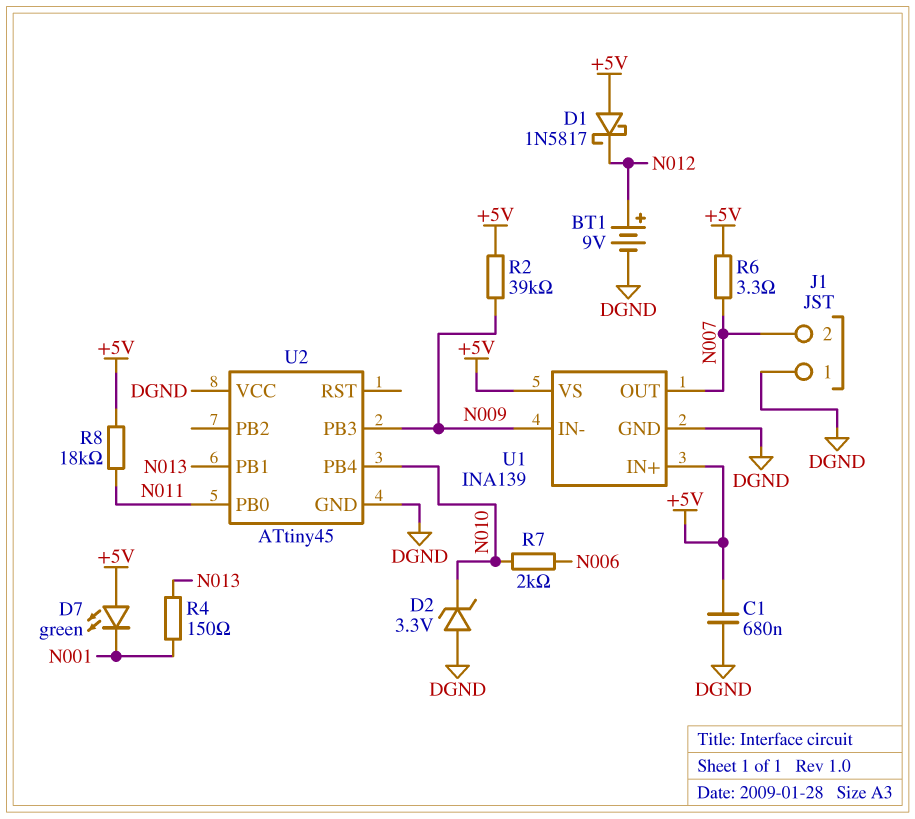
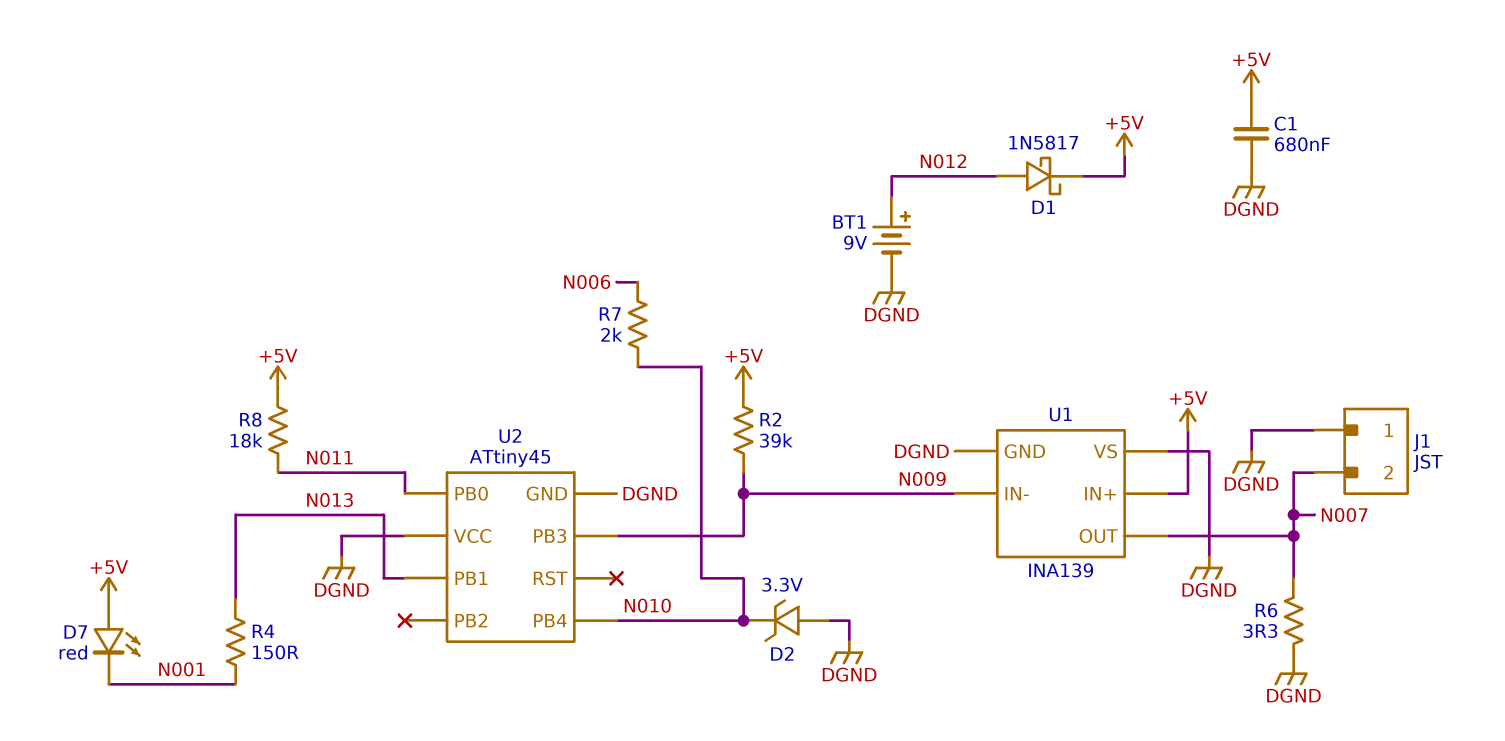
D1: schottky 1N5817 (A +5V, K N012) -> schottky 1N5817 (A N012, K +5V)
D7: LED green (A +5V, K N001) -> LED red (A +5V, K N001)
R6: 3.3 (+5V, N007) -> 3.3 (DGND, N007)
U1 pin VS: +5V -> DGND

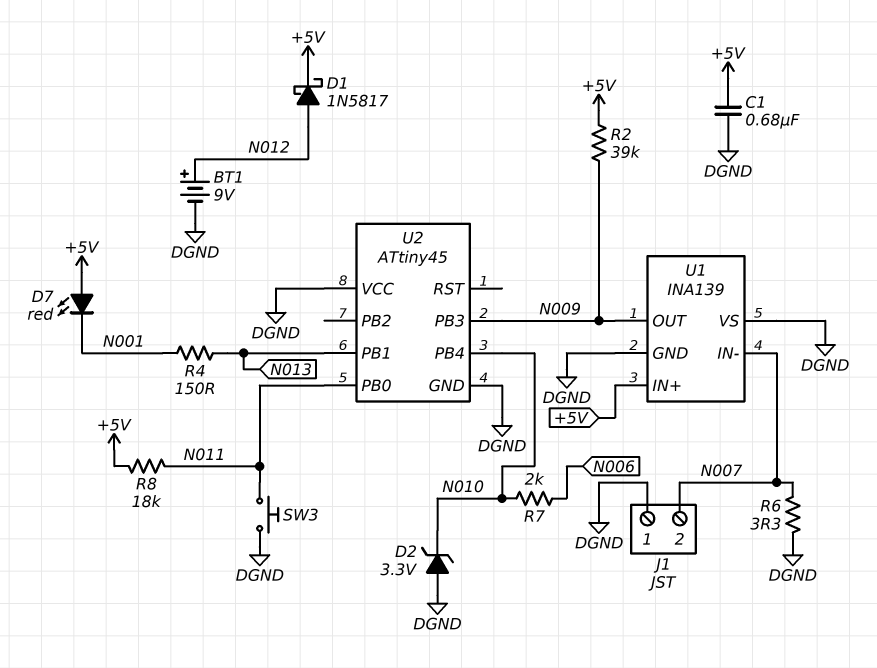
SW3: none -> button (DGND, N011)
U1 pin IN-: N009 -> N007
U1 pin OUT: N007 -> N009

